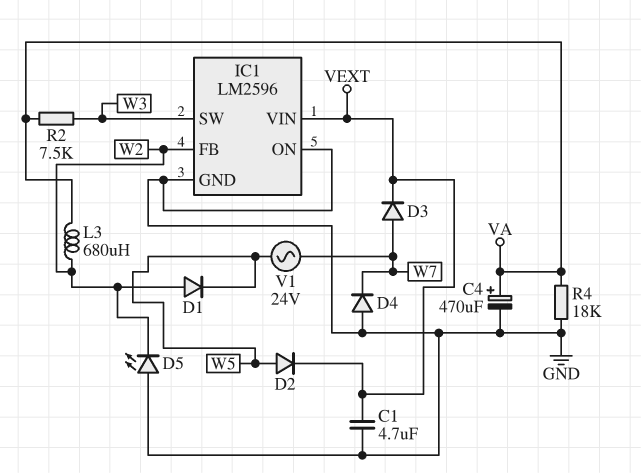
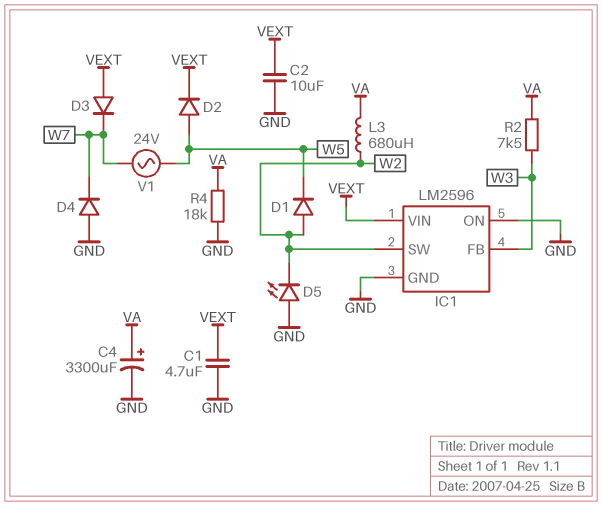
C2: none -> 10uF (GND, VEXT)
C4: 470uF (plus VA, minus GND) -> 3300uF (plus VA, minus GND)
D3: diode (A W7, K VEXT) -> diode (A VEXT, K W7)
IC1 pin FB: W2 -> W3
IC1 pin SW: W3 -> W2

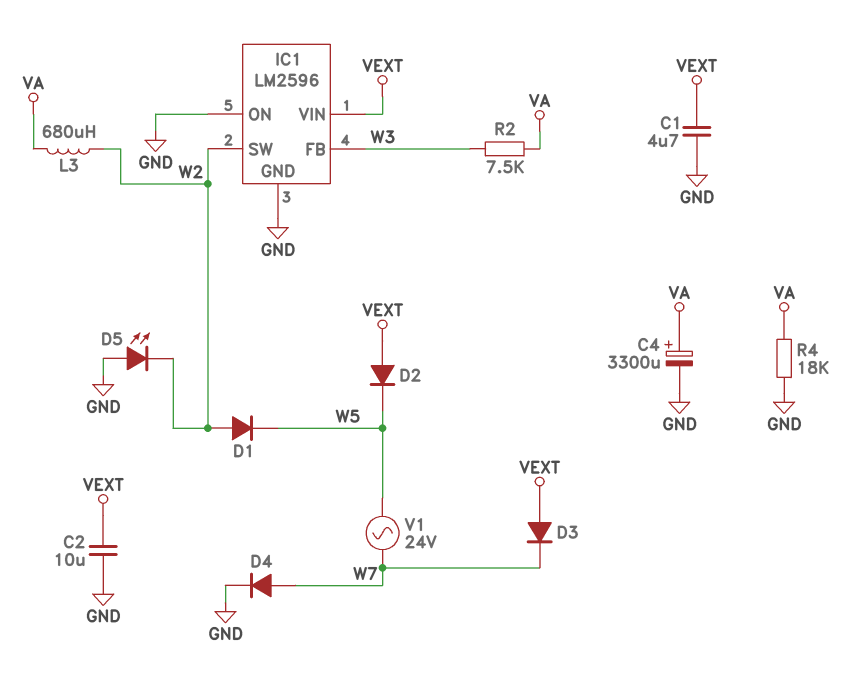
D2: diode (A W5, K VEXT) -> diode (A VEXT, K W5)
D4: diode (A GND, K W7) -> diode (A W7, K GND)

